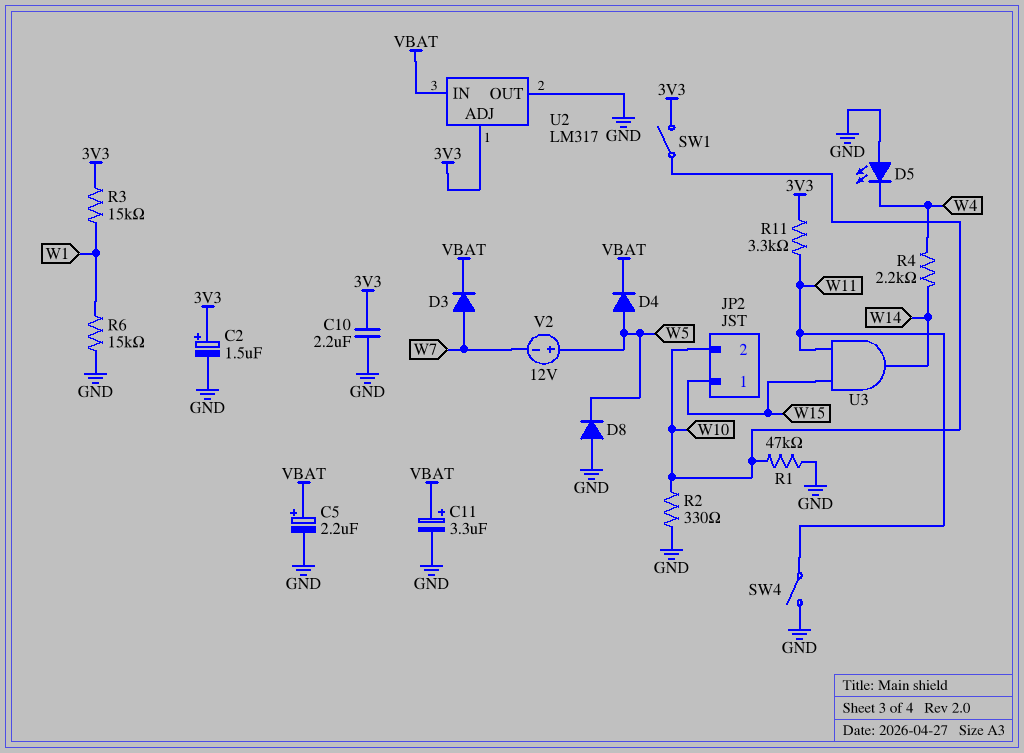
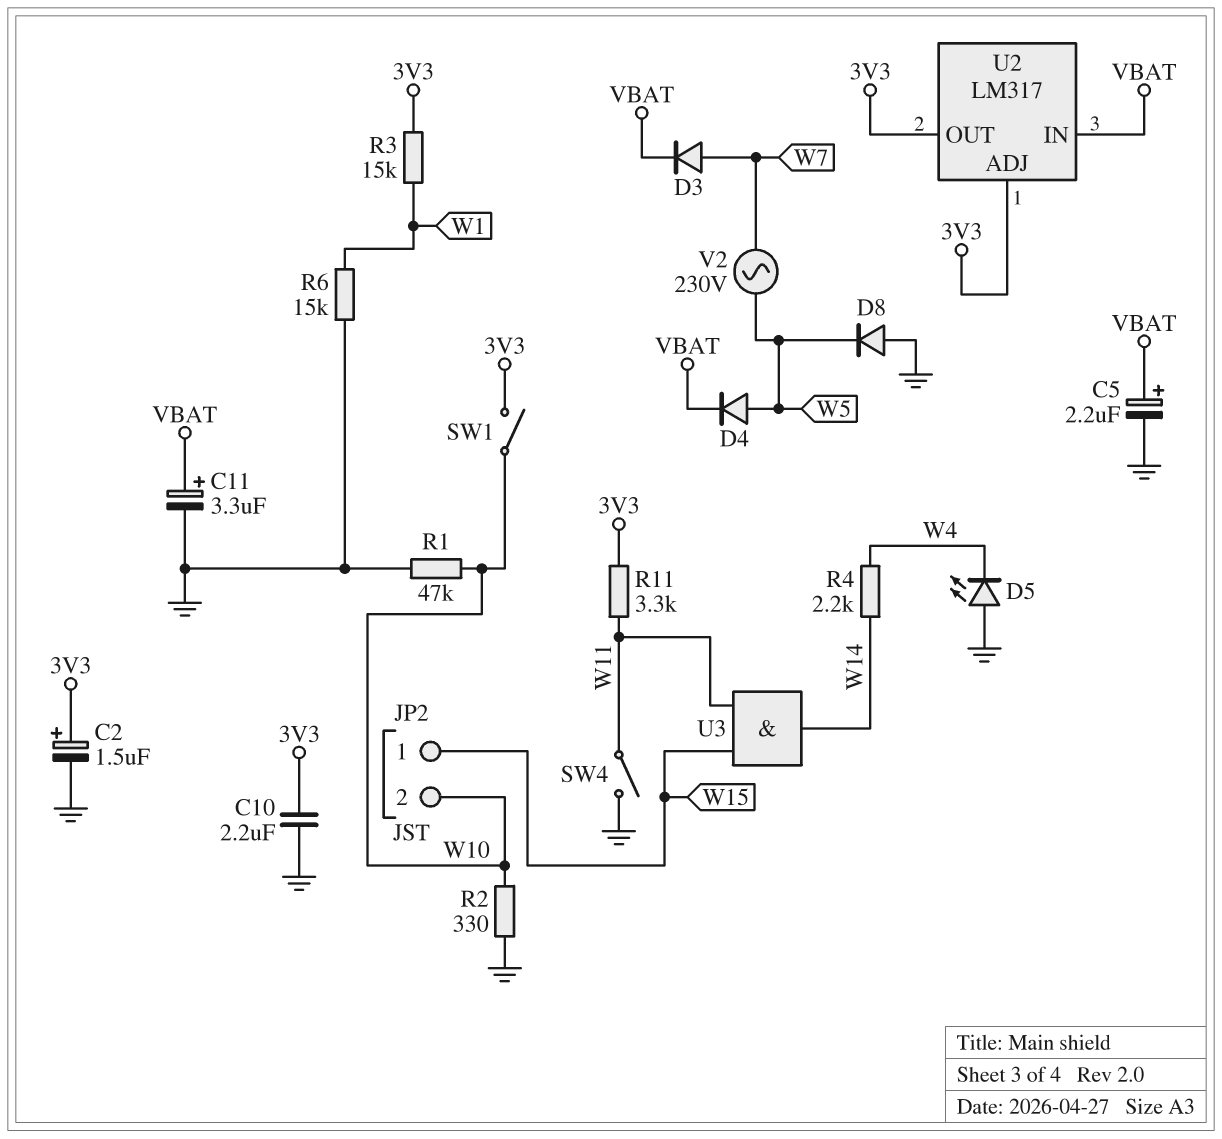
U2 pin OUT: GND -> 3V3
V2: 12V (plus W5, minus W7) -> AC 230V (W5, W7)

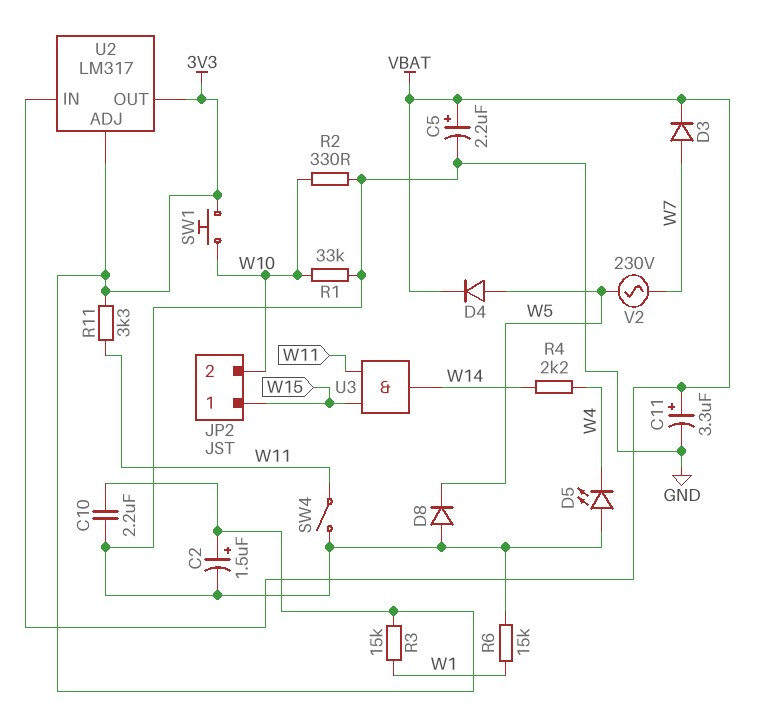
R1: 47k (GND, W10) -> 33k (GND, W10)
SW1: switch (3V3, W10) -> button (3V3, W10)

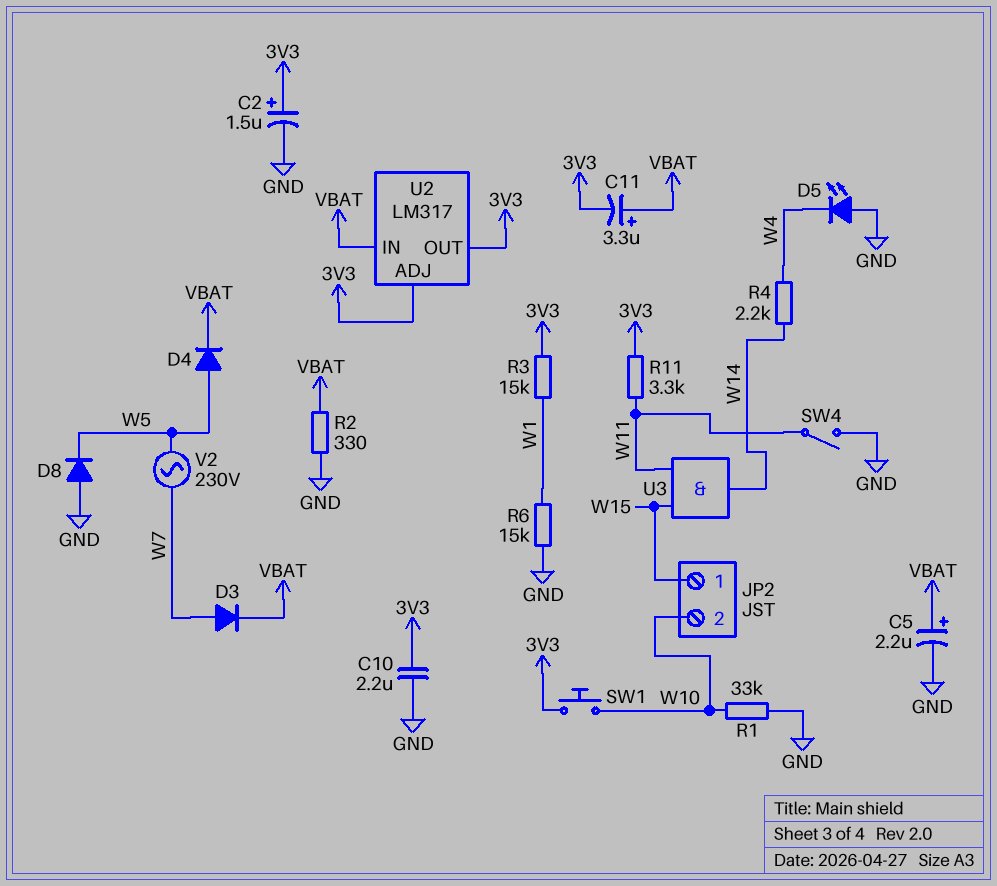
C11: 3.3uF (plus VBAT, minus GND) -> 3.3uF (plus VBAT, minus 3V3)
R2: 330 (GND, W10) -> 330 (GND, VBAT)

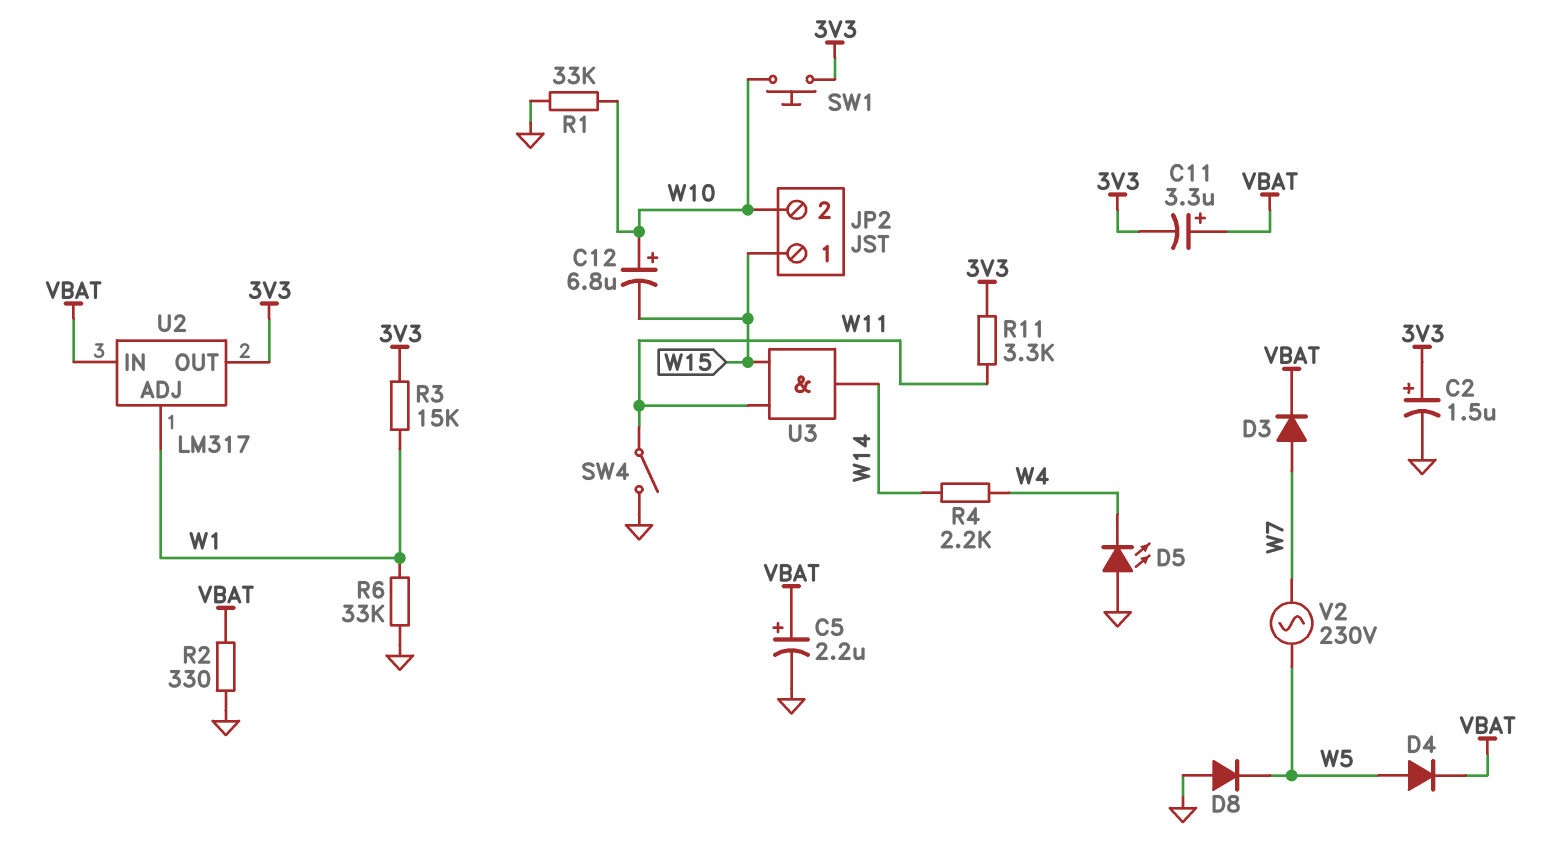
C10: 2.2uF (3V3, GND) -> none
C12: none -> 6.8uF (plus W10, minus W15)
R6: 15k (GND, W1) -> 33k (GND, W1)
U2 pin ADJ: 3V3 -> W1

